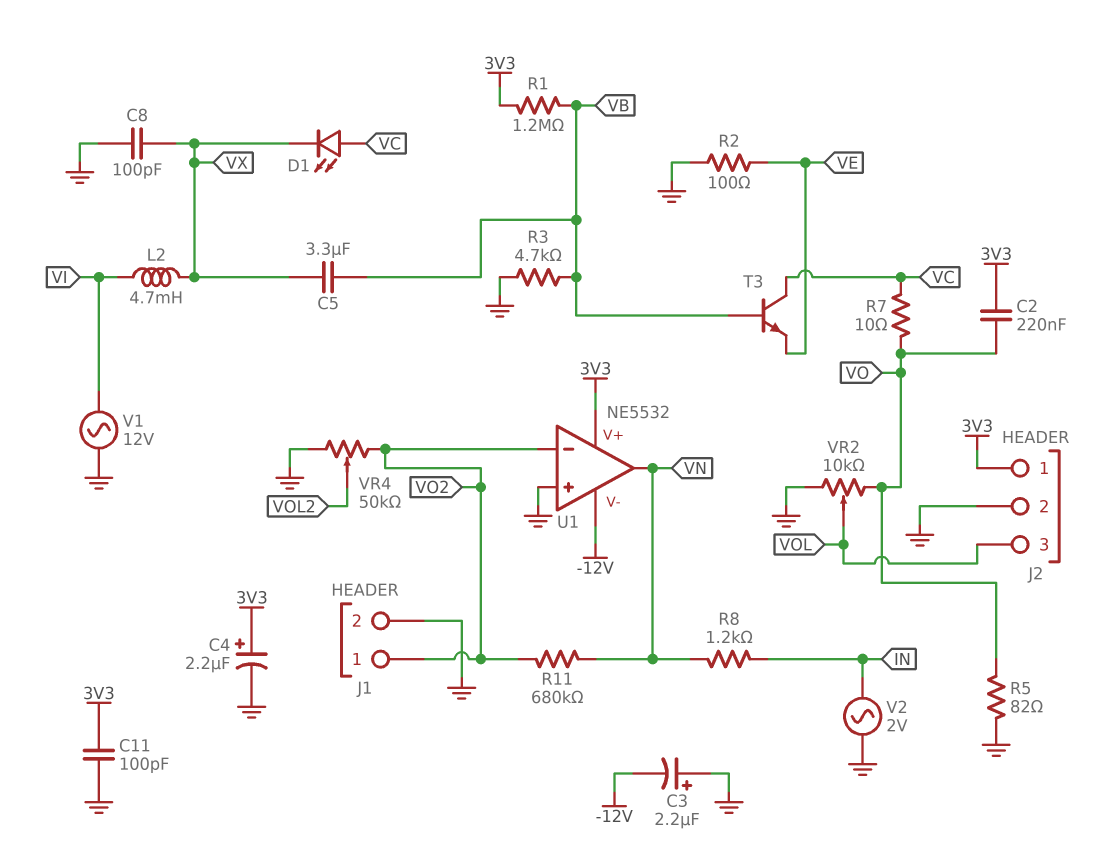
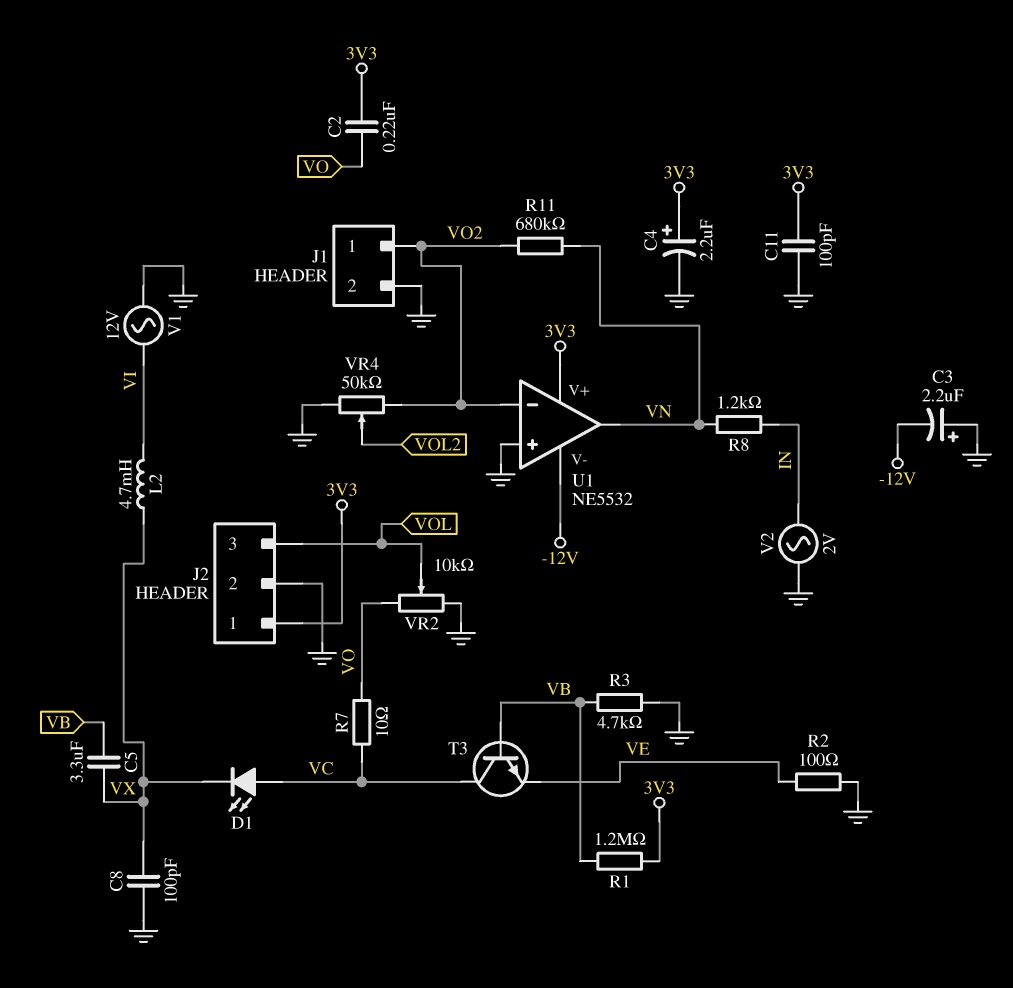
R5: 82 (GND, VO) -> none

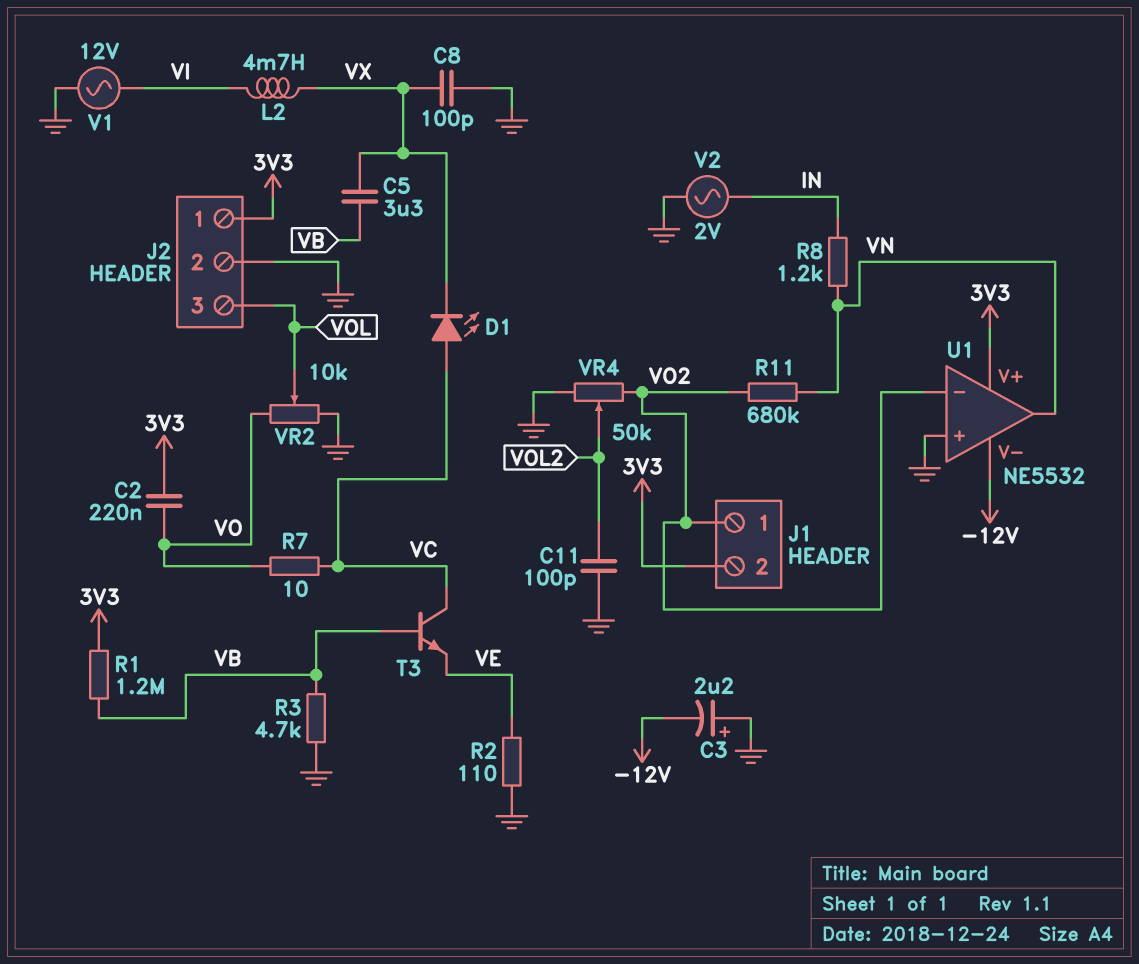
C4: 2.2uF (plus 3V3, minus GND) -> none
C11: 100pF (3V3, GND) -> 100pF (GND, VOL2)
J1 pin 2: GND -> 3V3
R2: 100 (GND, VE) -> 110 (GND, VE)

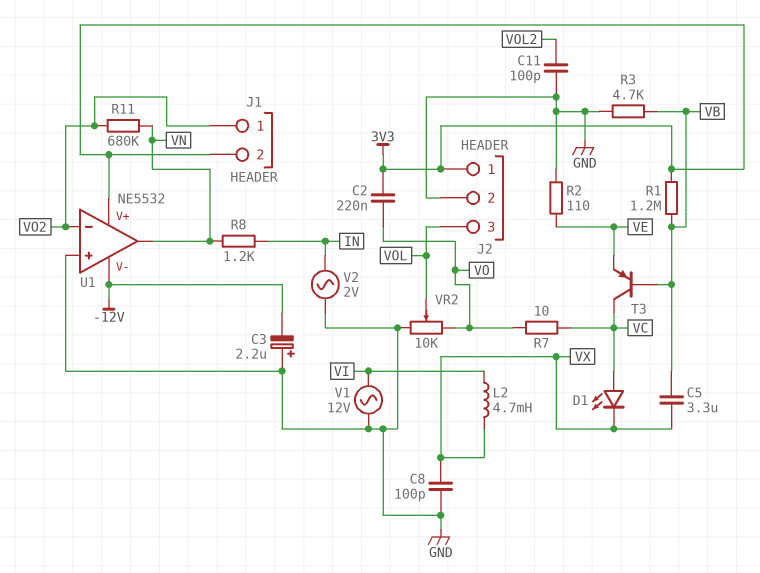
T3: NPN (B VB, C VC, E VE) -> PNP (B VB, C VC, E VE)
VR4: 50k (GND, VO2, wiper VOL2) -> none

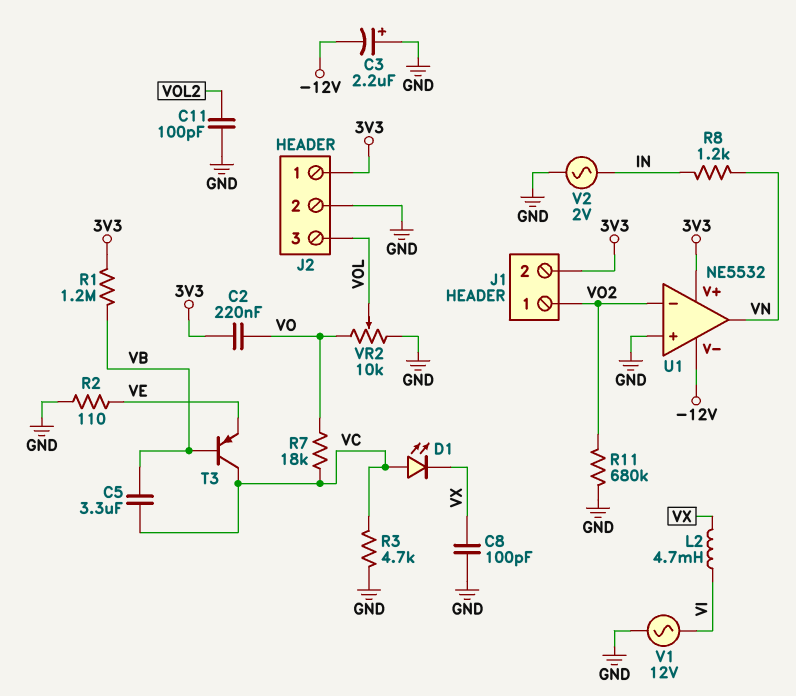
C5: 3.3uF (VB, VX) -> 3.3uF (VB, VC)
R3: 4.7k (GND, VB) -> 4.7k (GND, VC)
R7: 10 (VC, VO) -> 18k (VC, VO)
R11: 680k (VN, VO2) -> 680k (GND, VO2)

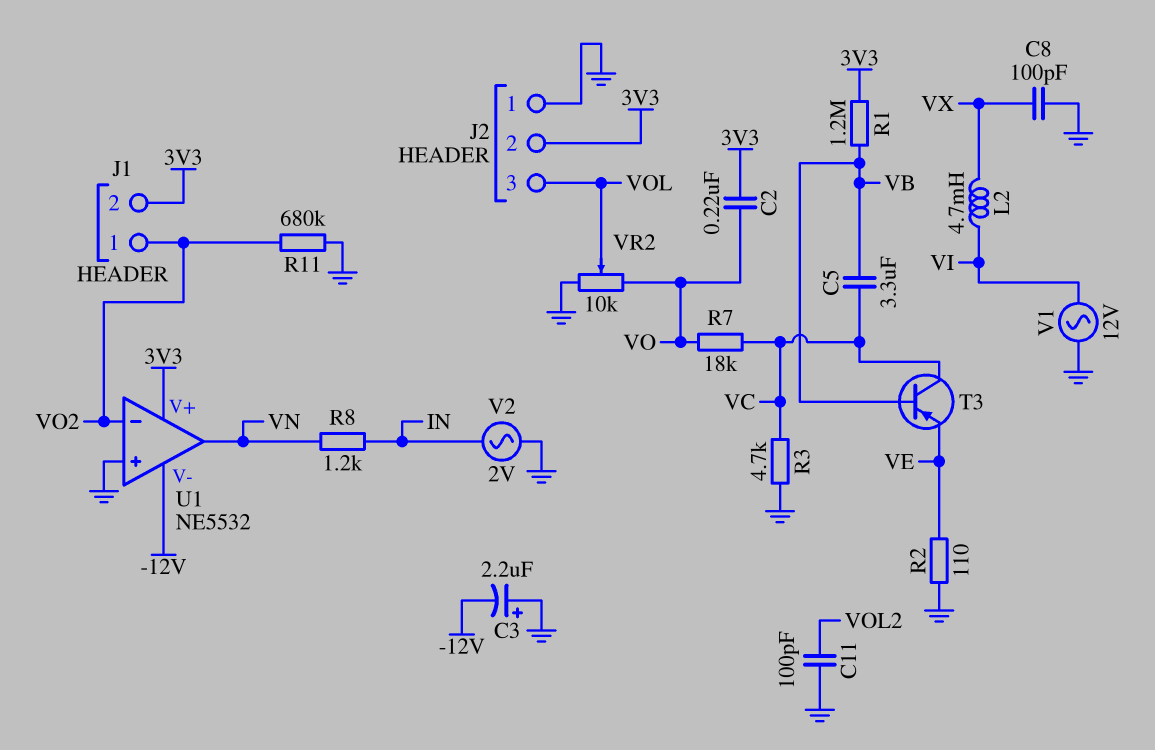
D1: LED (A VC, K VX) -> none
J2 pin 1: 3V3 -> GND
J2 pin 2: GND -> 3V3

